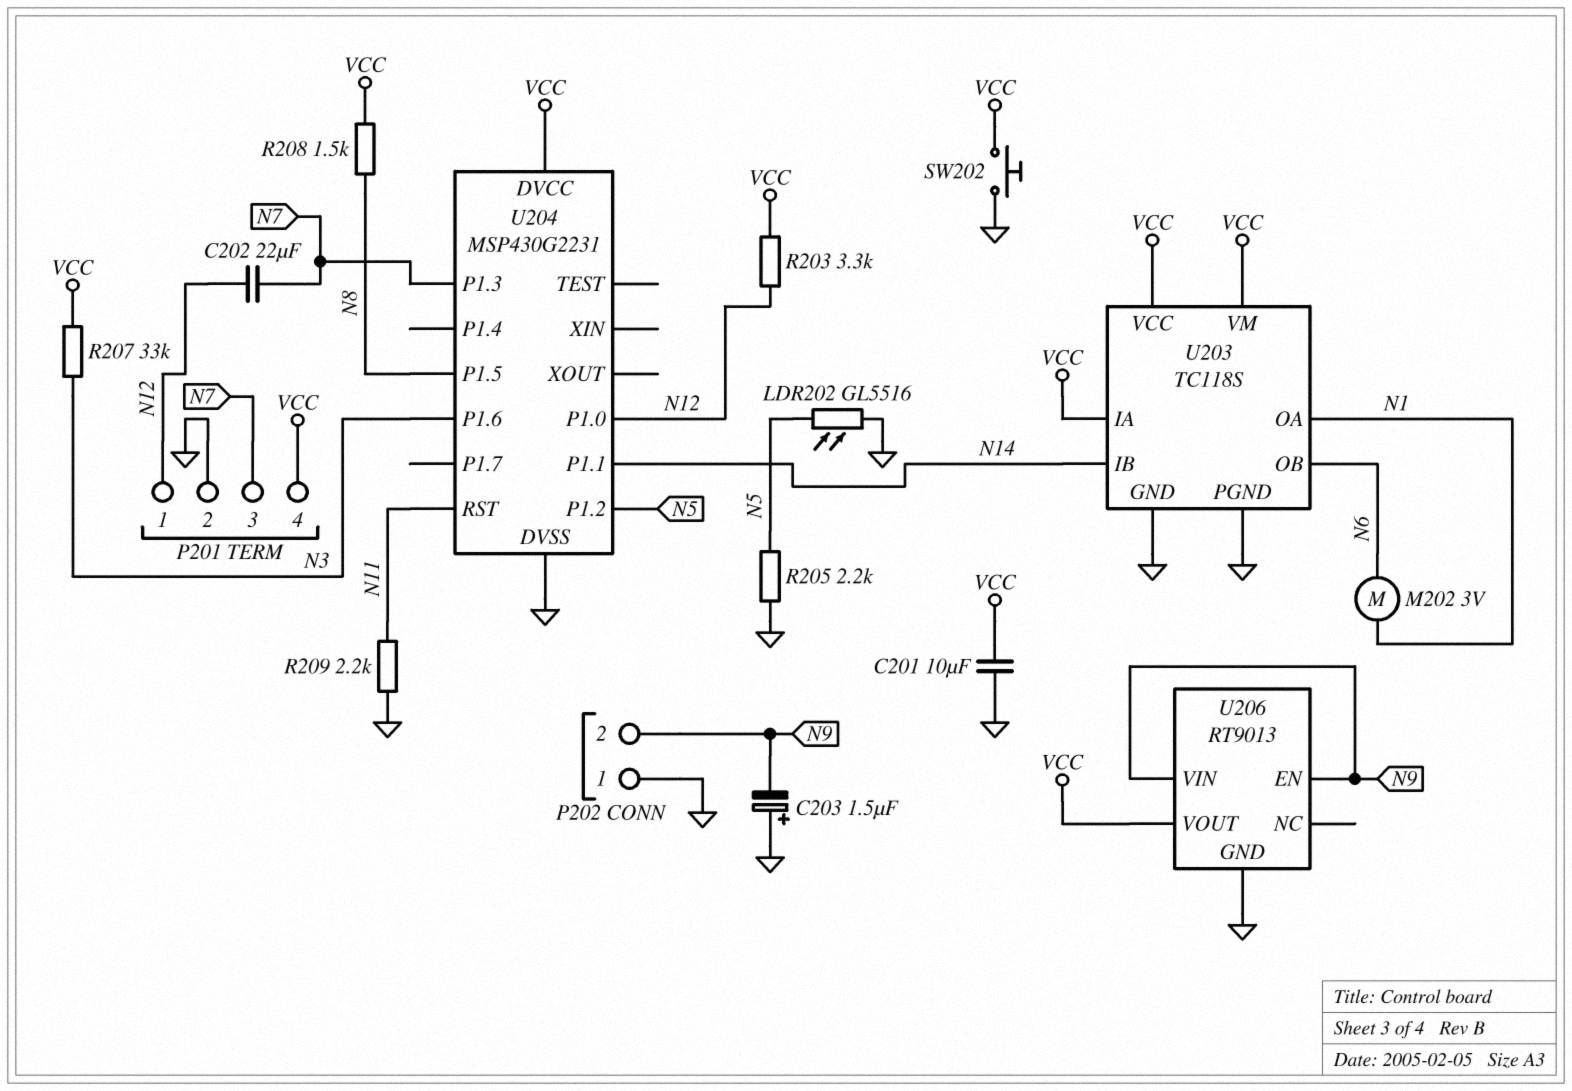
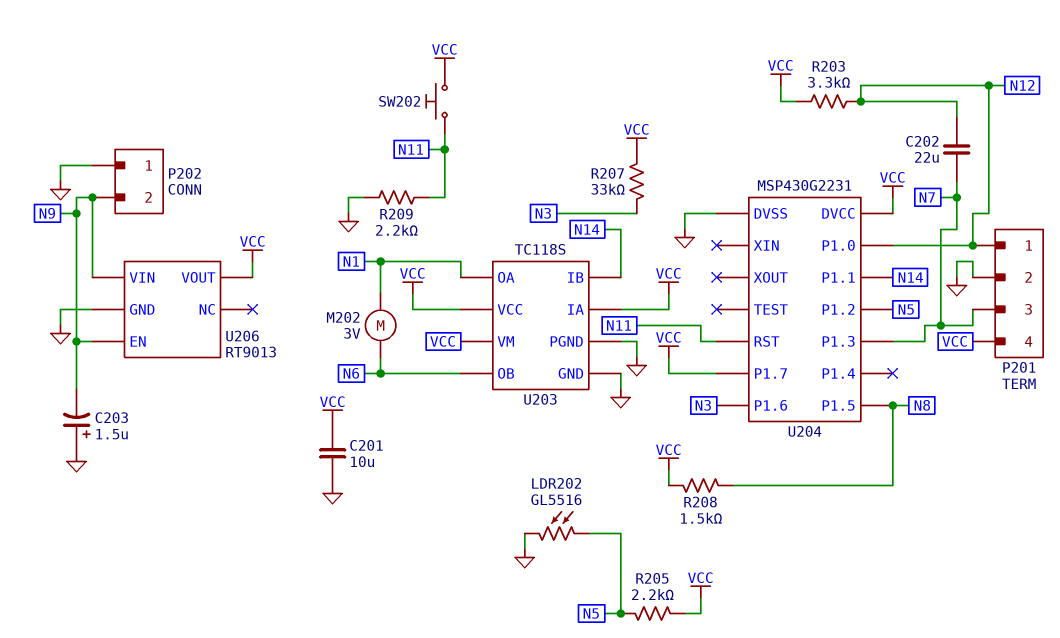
R205: 2.2k (GND, N5) -> 2.2k (N5, VCC)
SW202: button (GND, VCC) -> button (N11, VCC)
U204 pin P1.7: none -> VCC

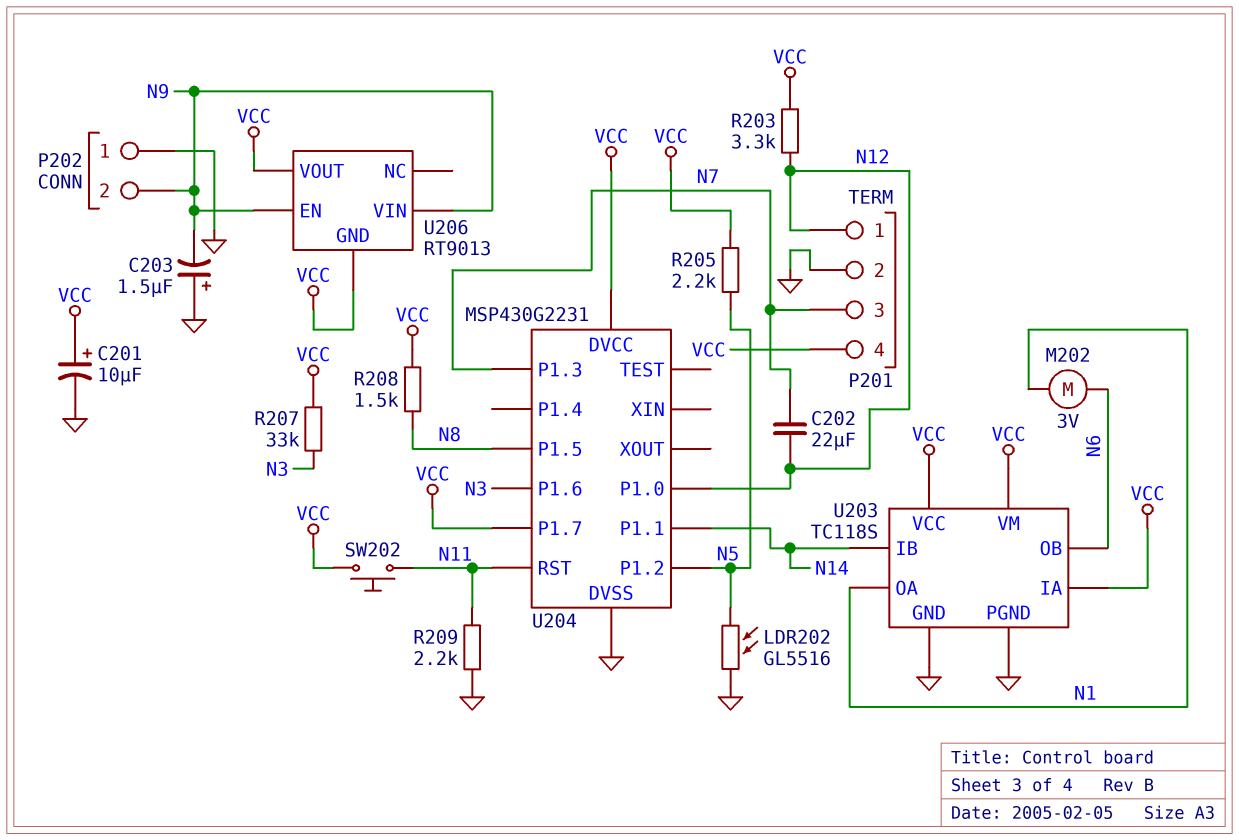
C201: 10uF (GND, VCC) -> 10uF (plus VCC, minus GND)
U206 pin GND: GND -> VCC

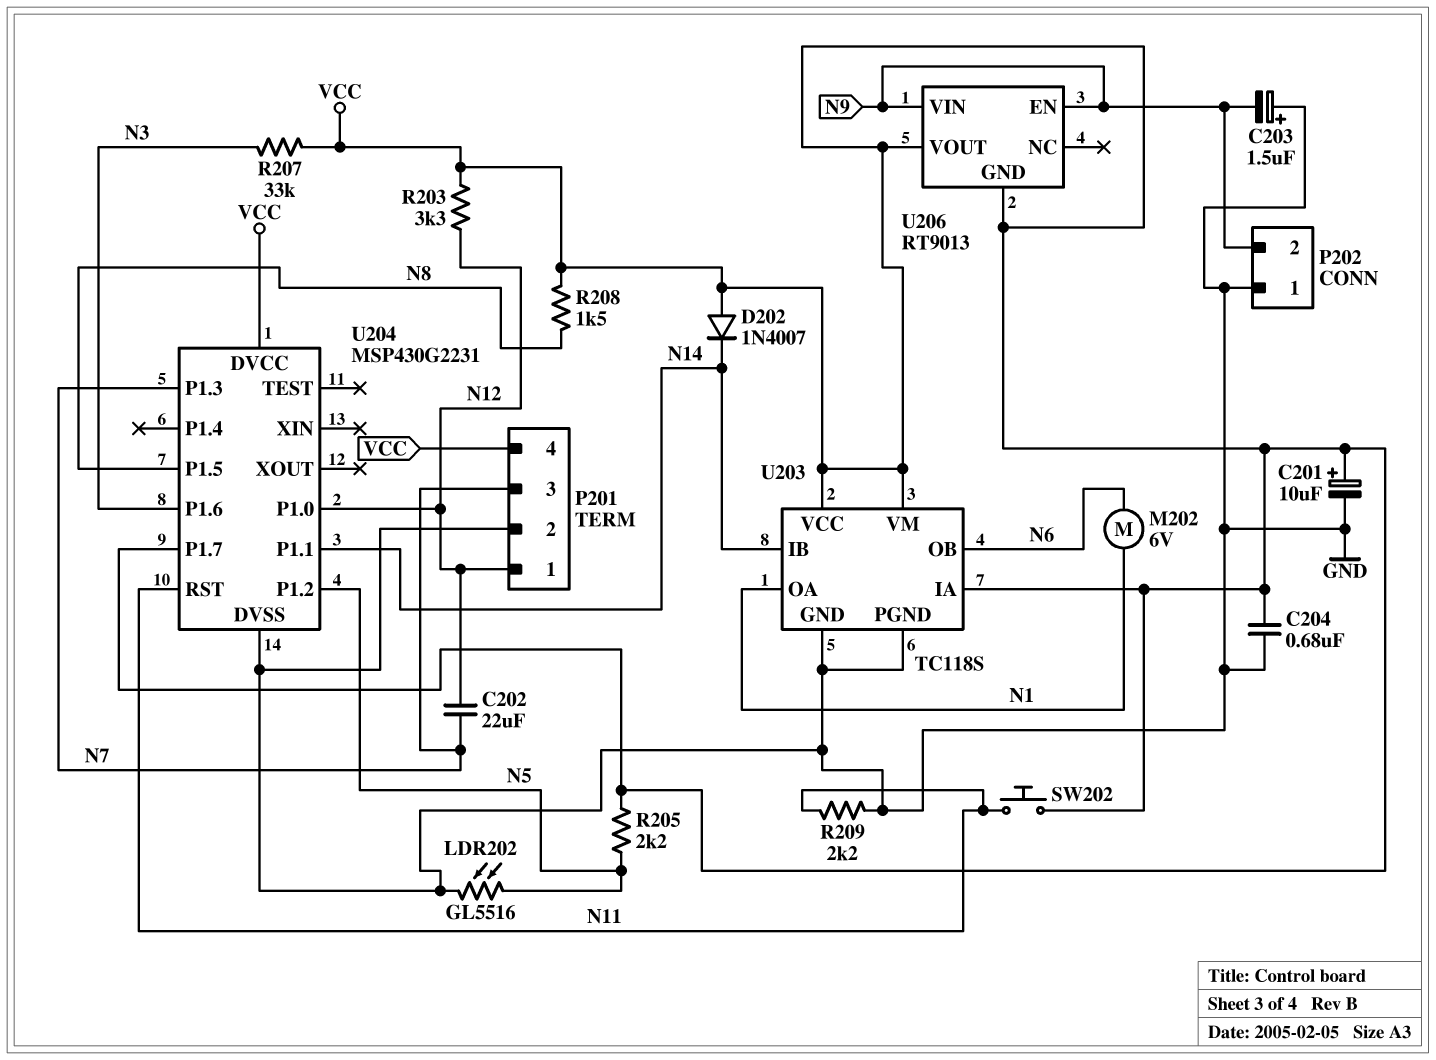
C204: none -> 680nF (GND, VCC)
D202: none -> diode 1N4007 (A VCC, K N14)
M202: motor 3V (N1, N6) -> motor 6V (N1, N6)

